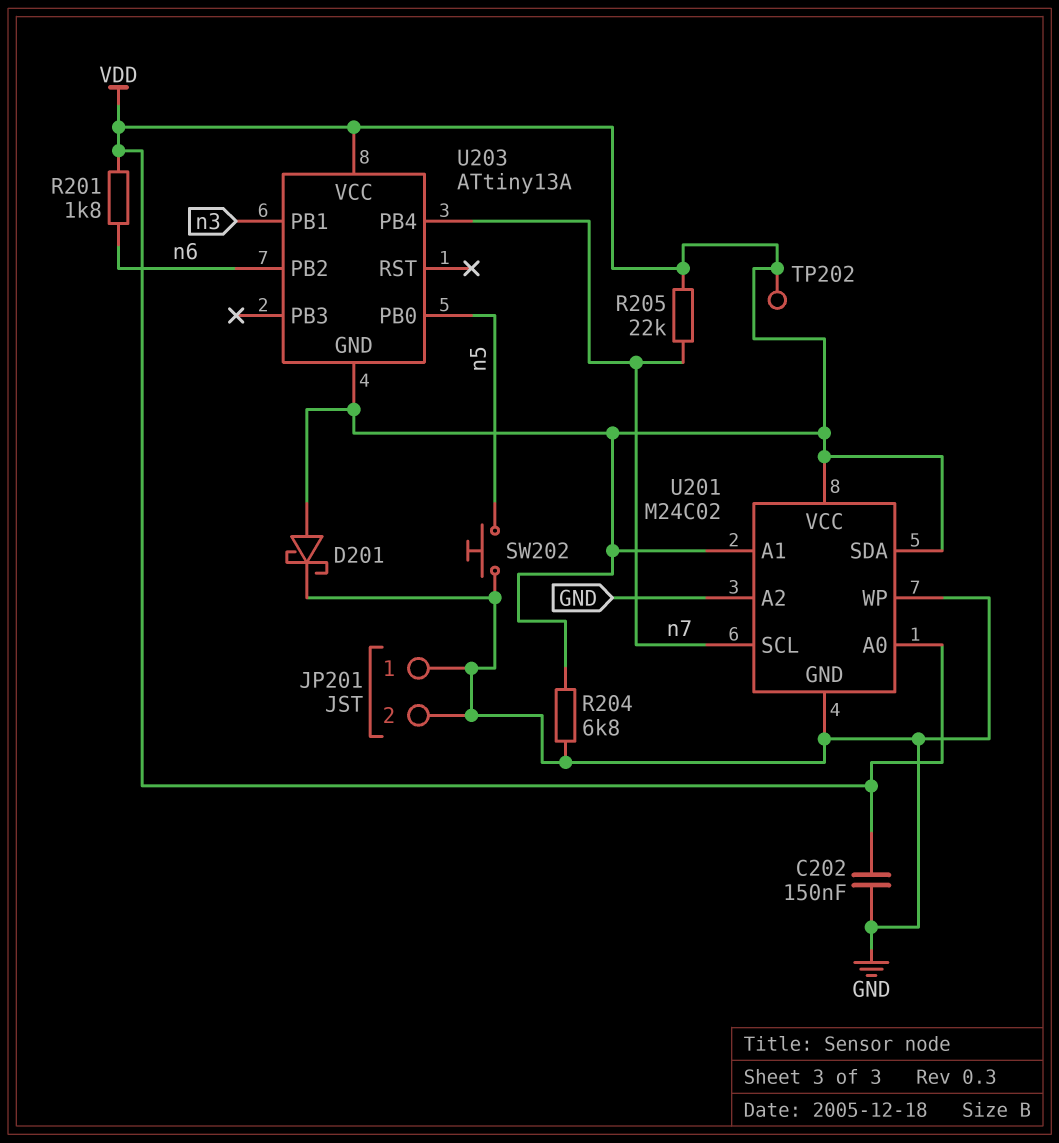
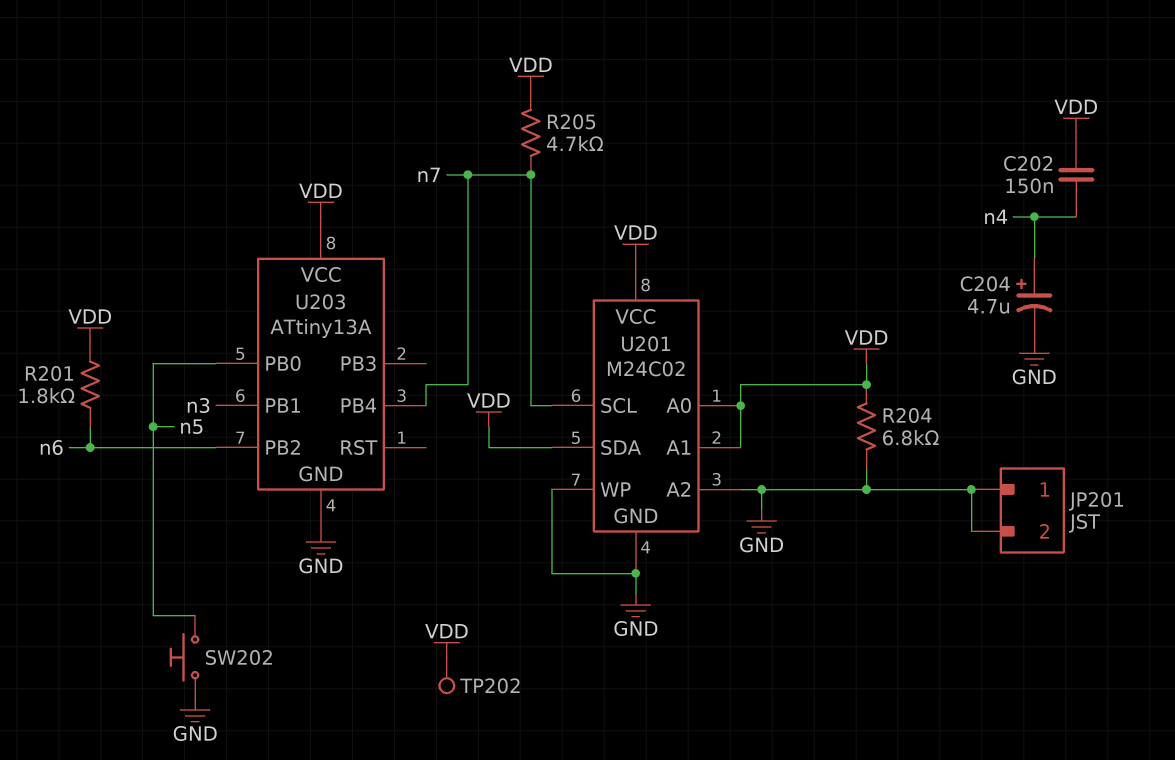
C202: 150nF (GND, VDD) -> 150nF (VDD, n4)
C204: none -> 4.7uF (plus n4, minus GND)
D201: schottky (A VDD, K GND) -> none
R205: 22k (VDD, n7) -> 4.7k (VDD, n7)
U203 pin GND: VDD -> GND

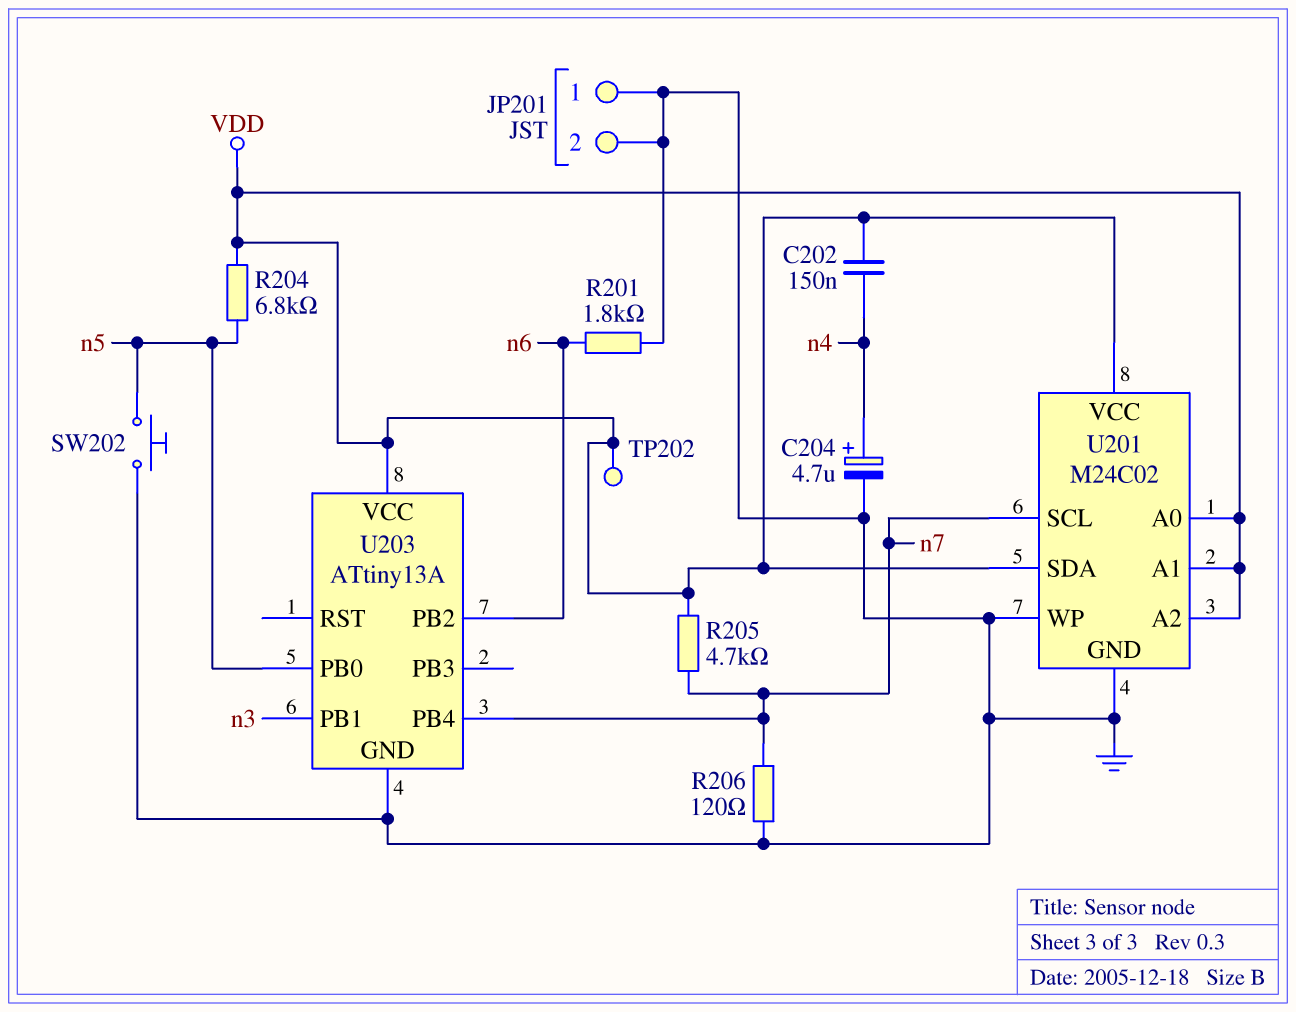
R201: 1.8k (VDD, n6) -> 1.8k (GND, n6)
R204: 6.8k (GND, VDD) -> 6.8k (VDD, n5)
R206: none -> 120 (GND, n7)
U201 pin A2: GND -> VDD

